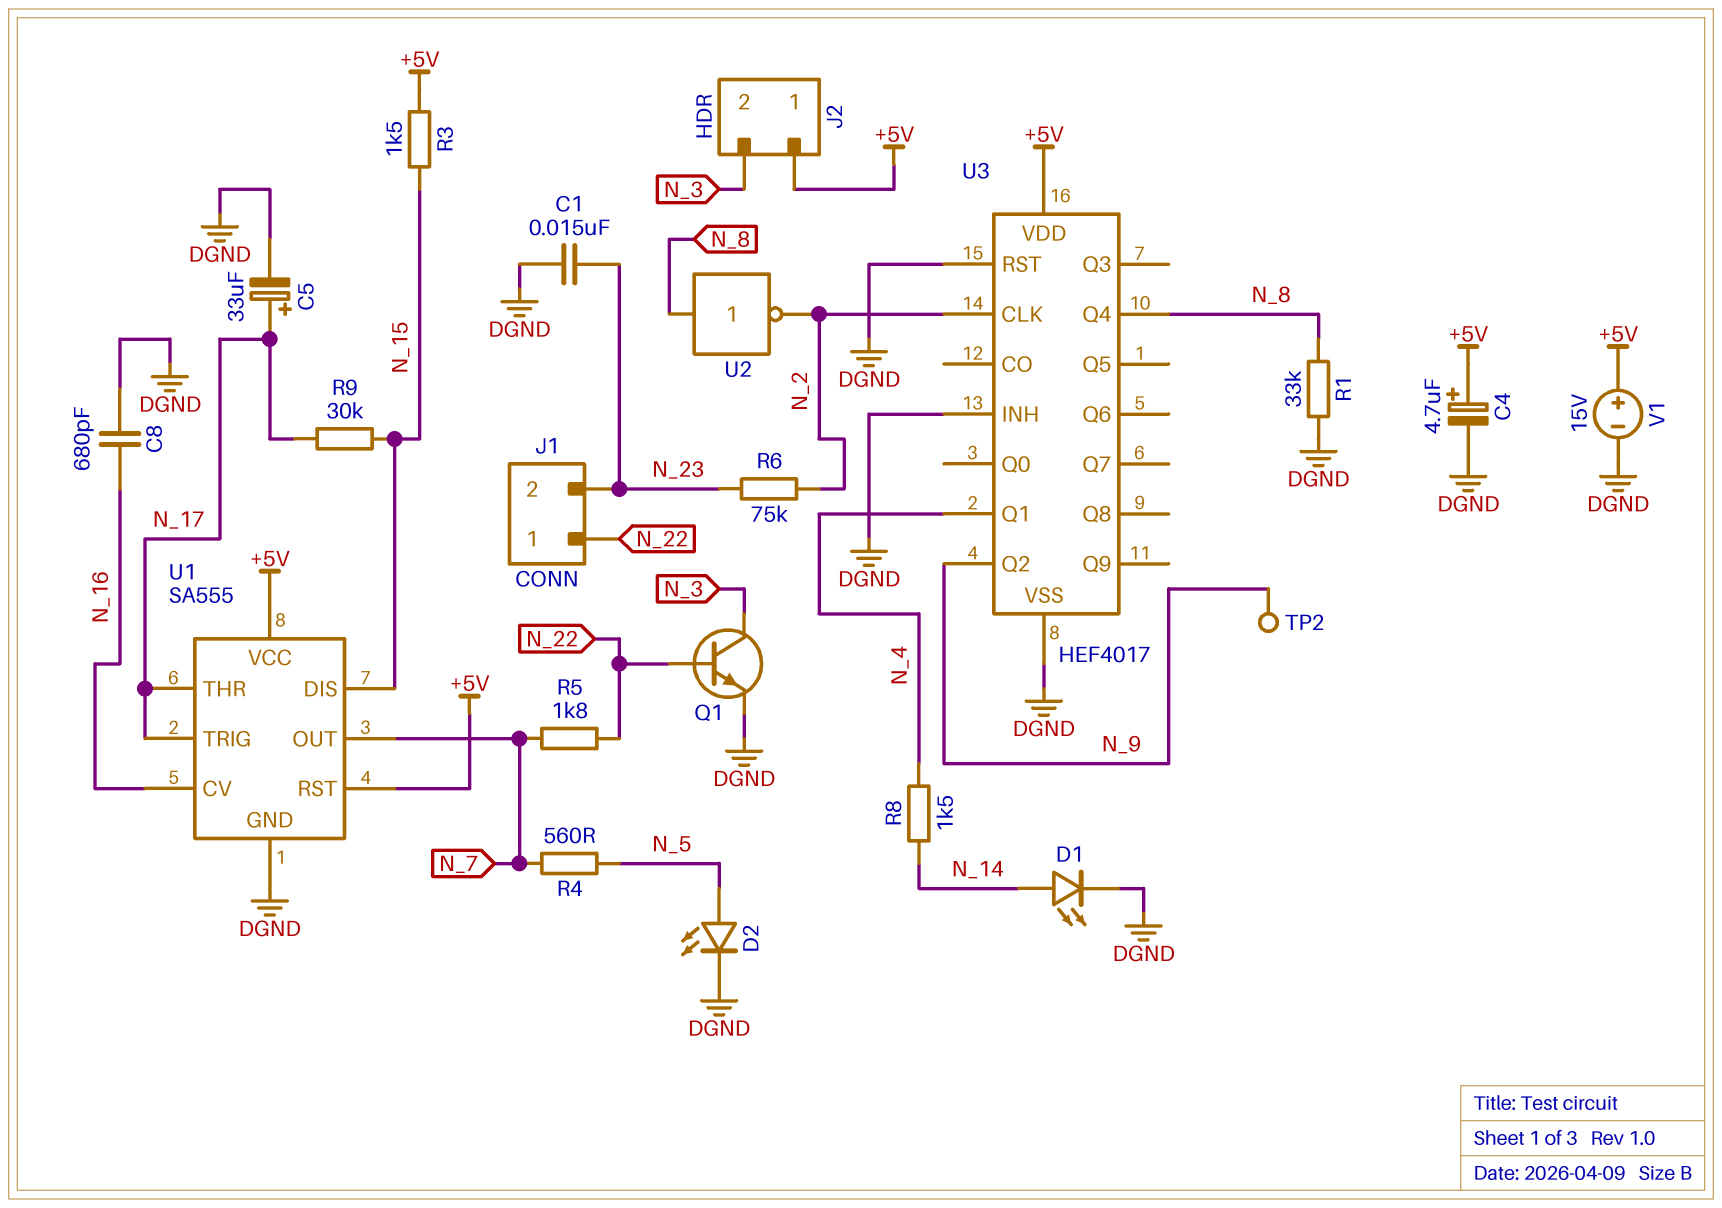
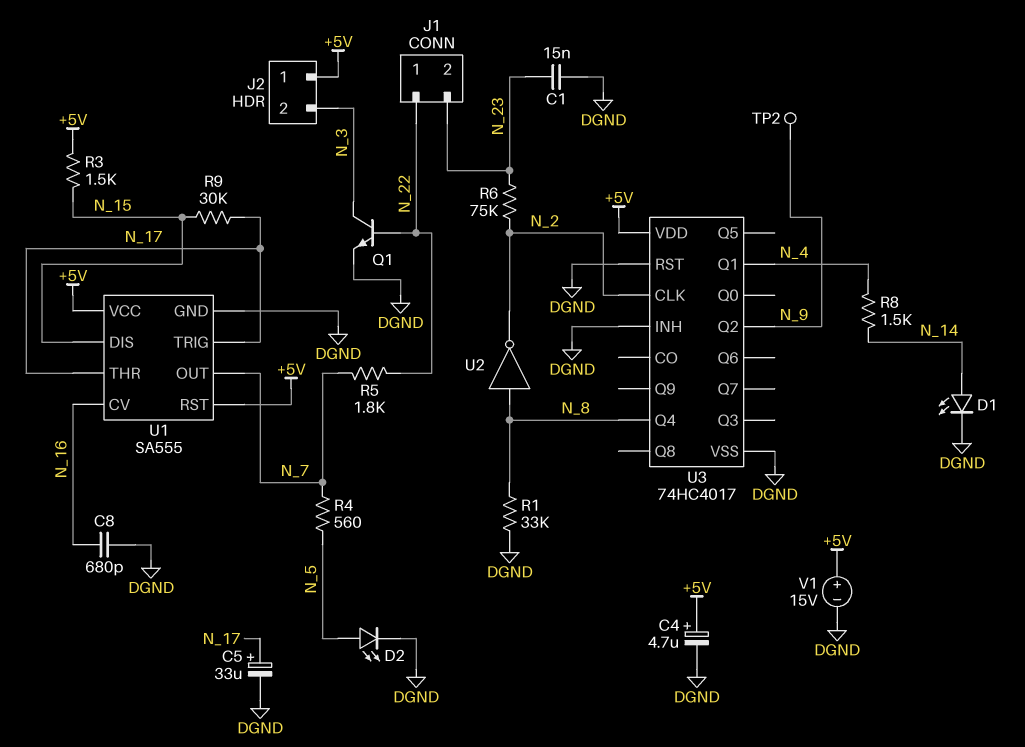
U3: HEF4017 -> 74HC4017

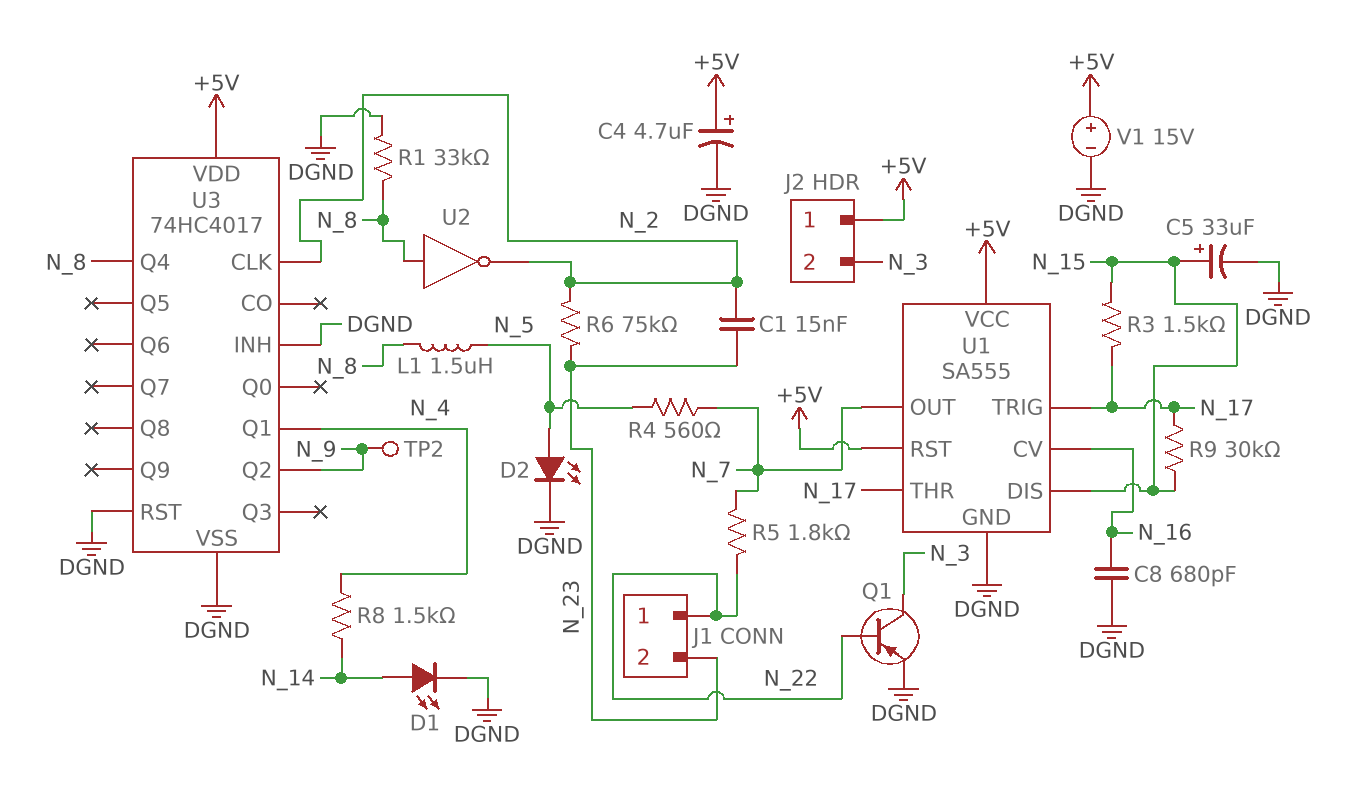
C1: 15nF (DGND, N_23) -> 15nF (N_2, N_23)
C5: 33uF (plus N_17, minus DGND) -> 33uF (plus N_15, minus DGND)
L1: none -> 1.5uH (N_5, N_8)
Q1: NPN (B N_22, C N_3, E DGND) -> PNP (B N_22, C N_3, E DGND)
R3: 1.5k (+5V, N_15) -> 1.5k (N_15, N_17)

